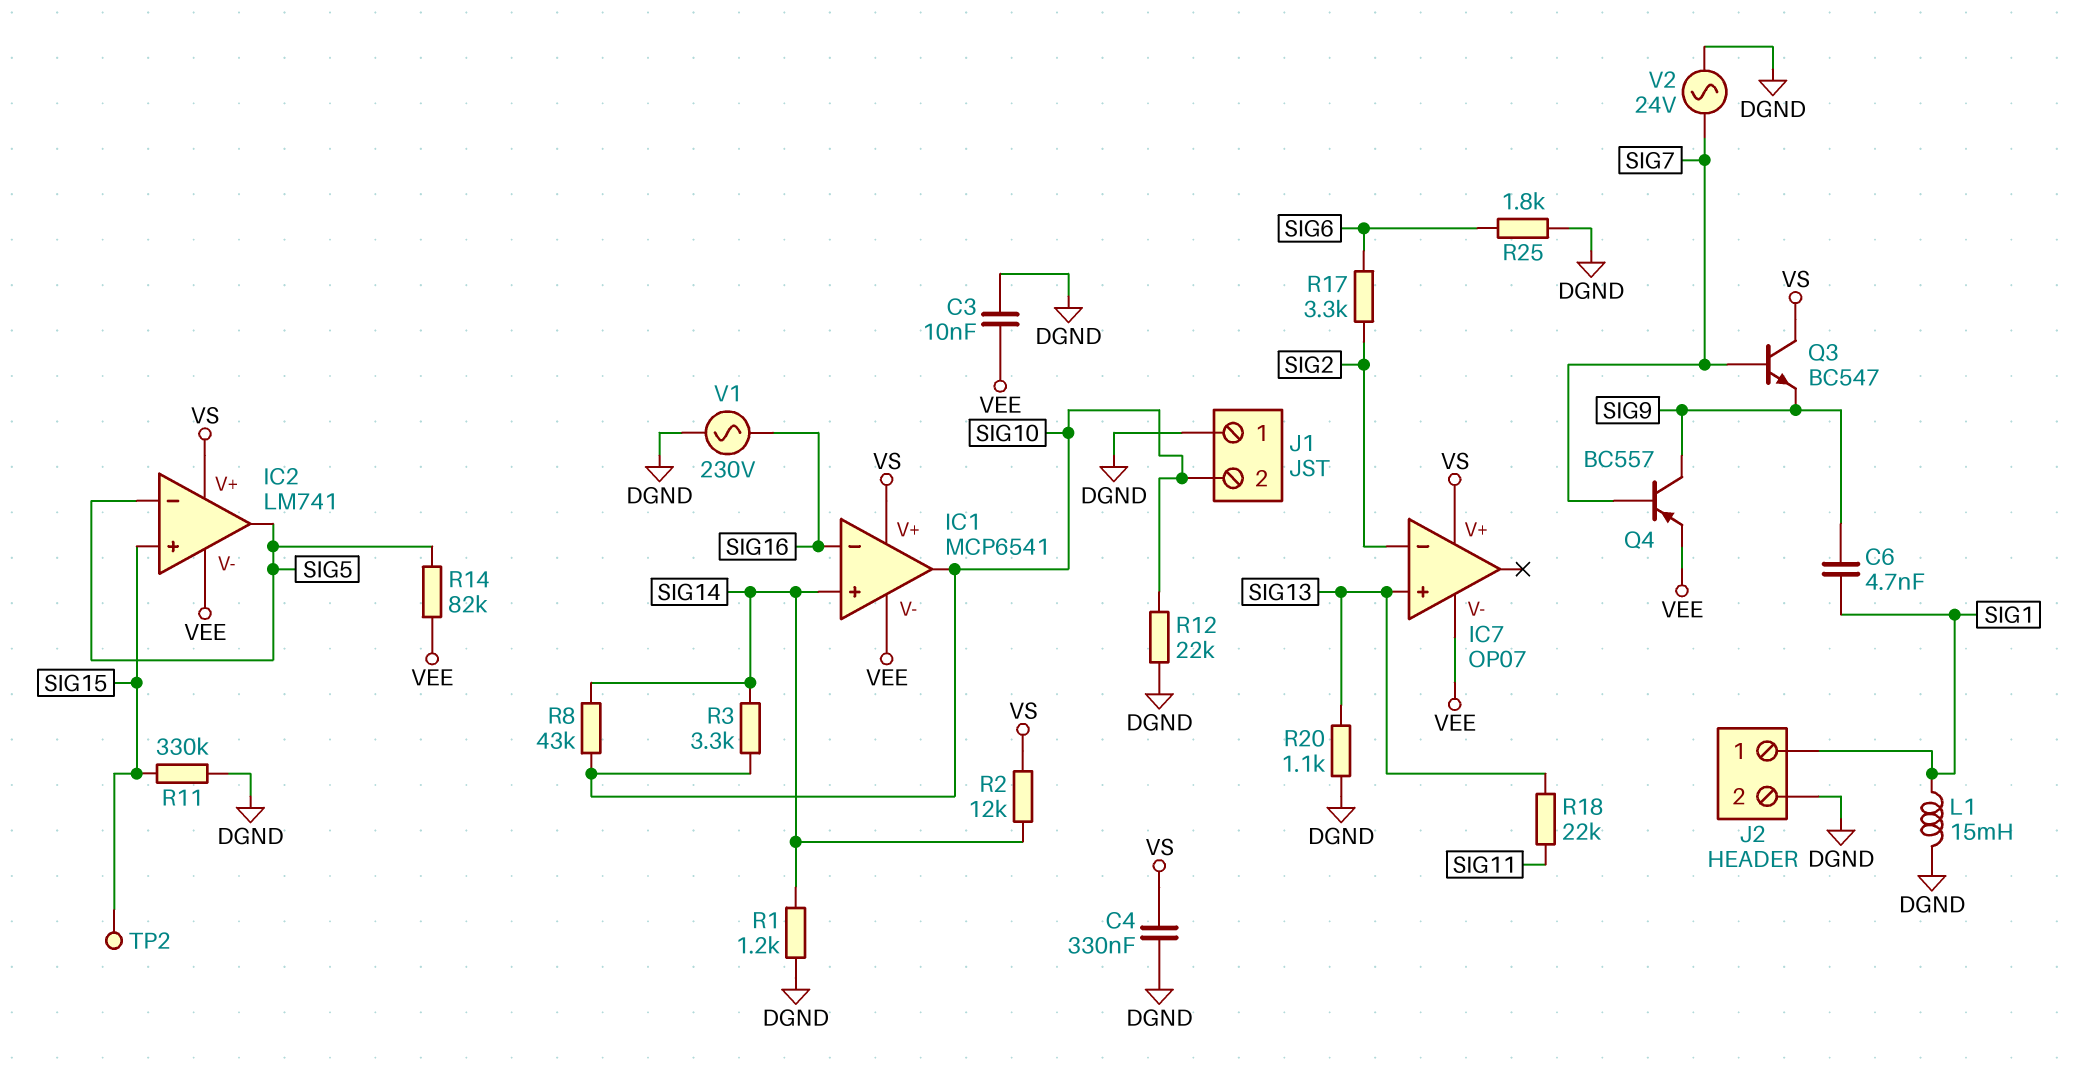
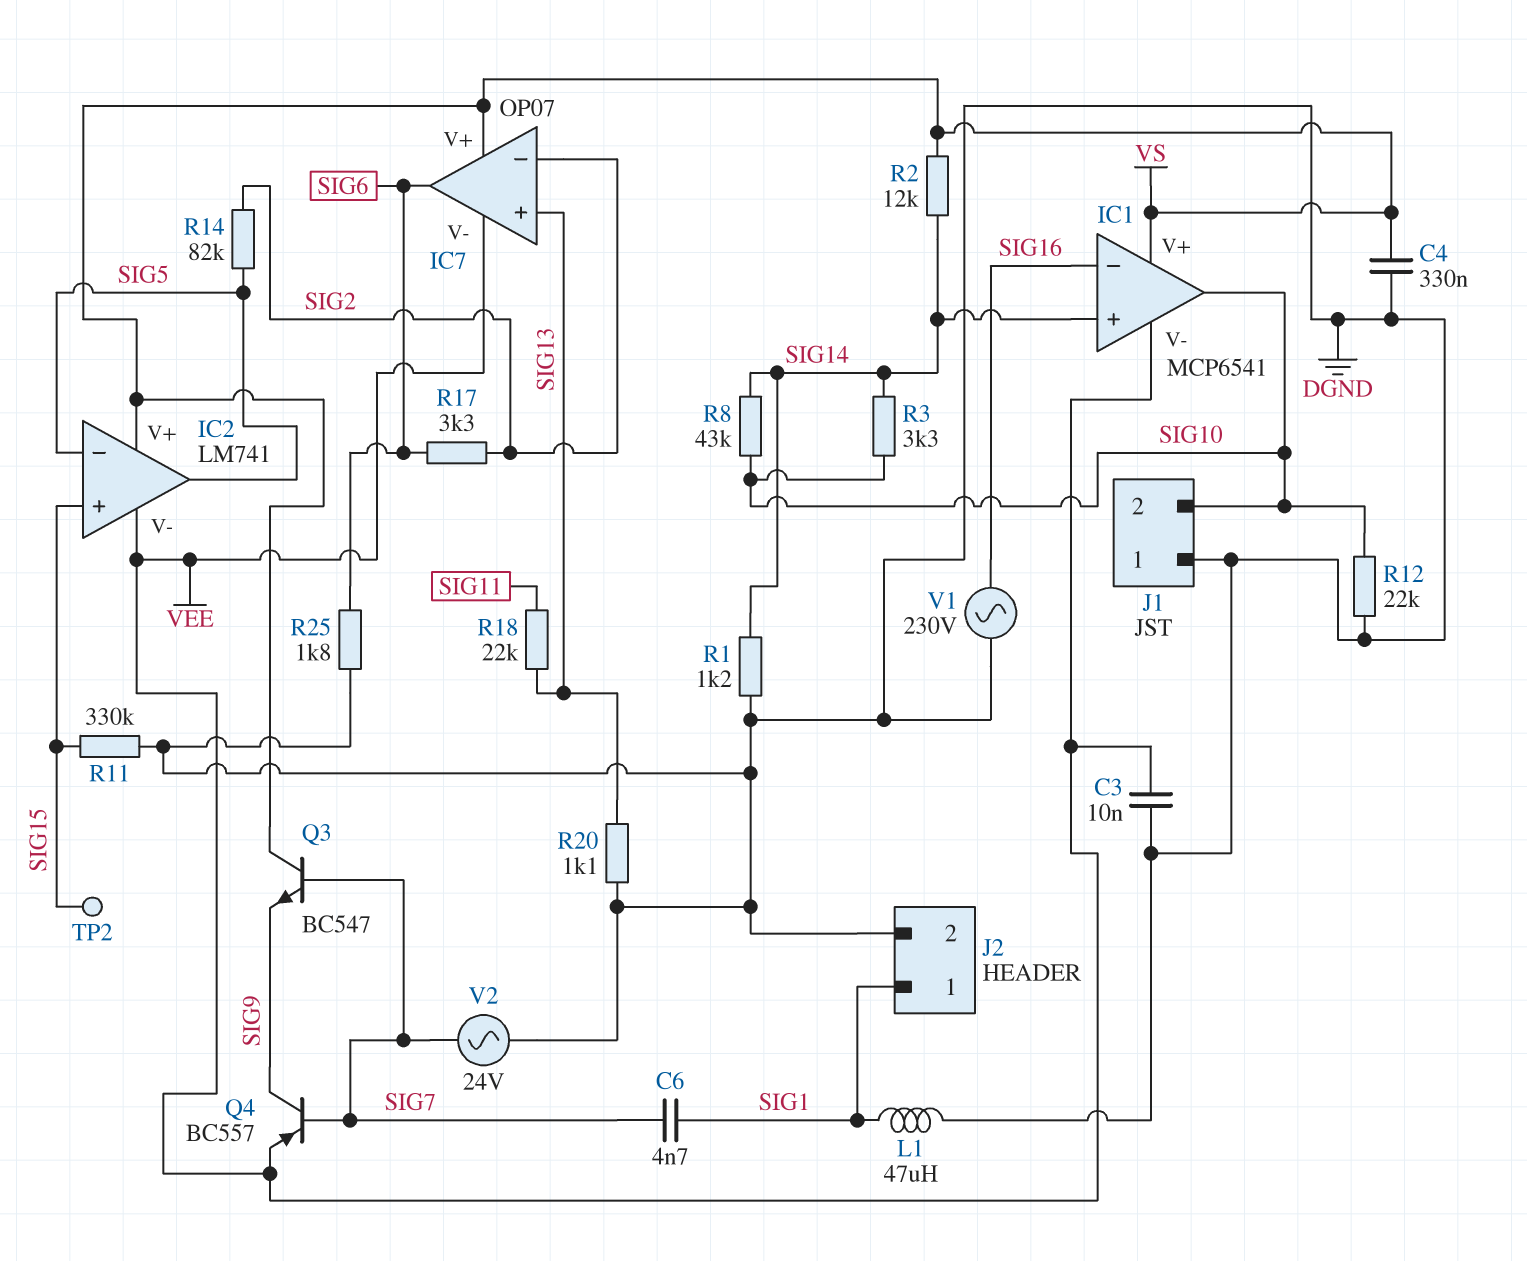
C6: 4.7nF (SIG1, SIG9) -> 4.7nF (SIG1, SIG7)
IC7 pin out: none -> SIG6
L1: 15mH (DGND, SIG1) -> 47uH (DGND, SIG1)
R14: 82k (SIG5, VEE) -> 82k (SIG2, SIG5)

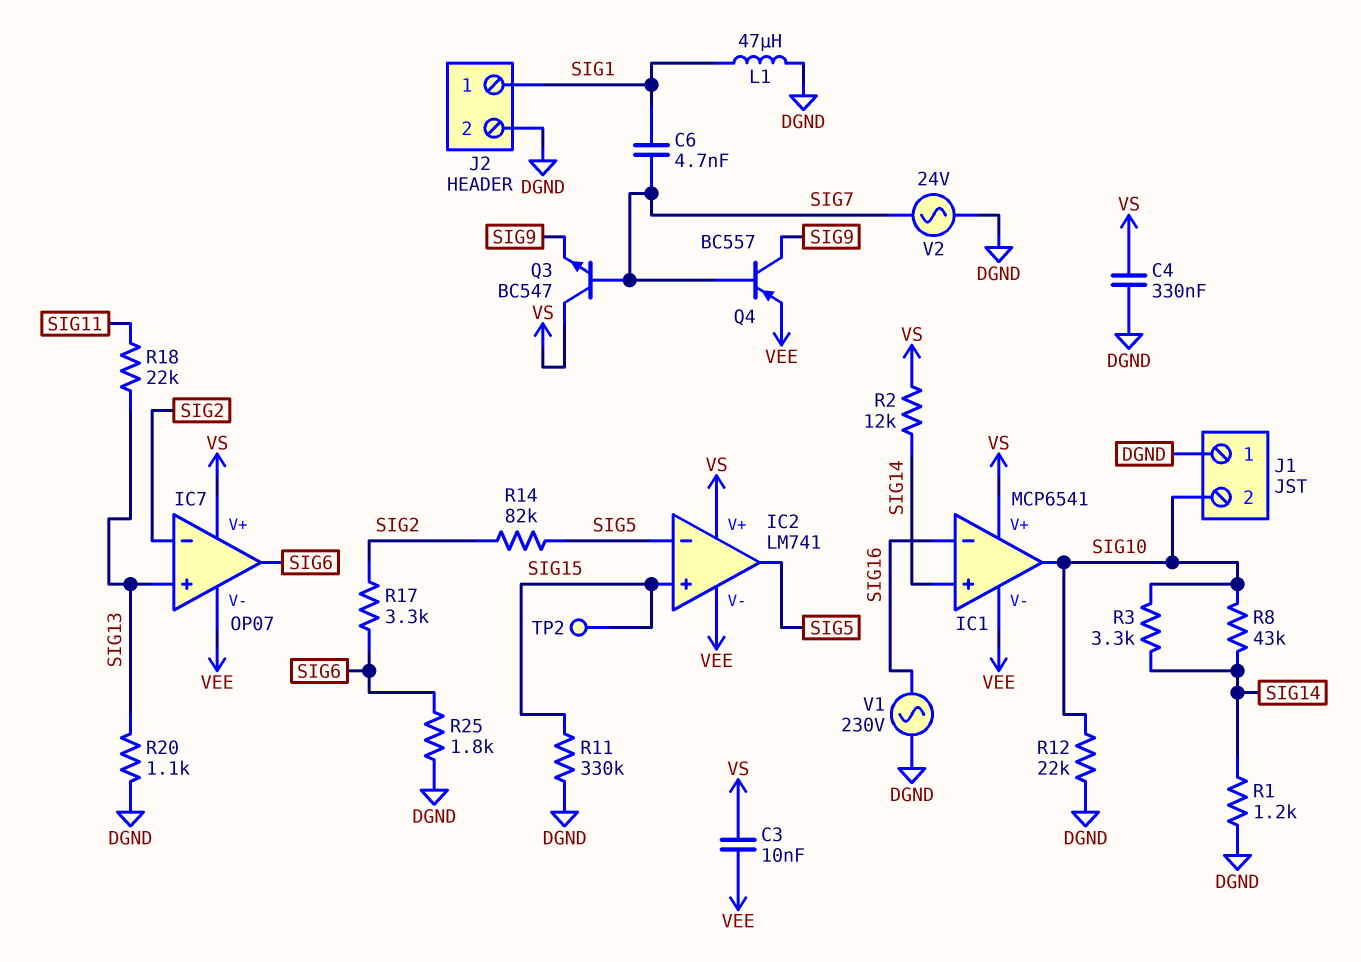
C3: 10nF (DGND, VEE) -> 10nF (VEE, VS)

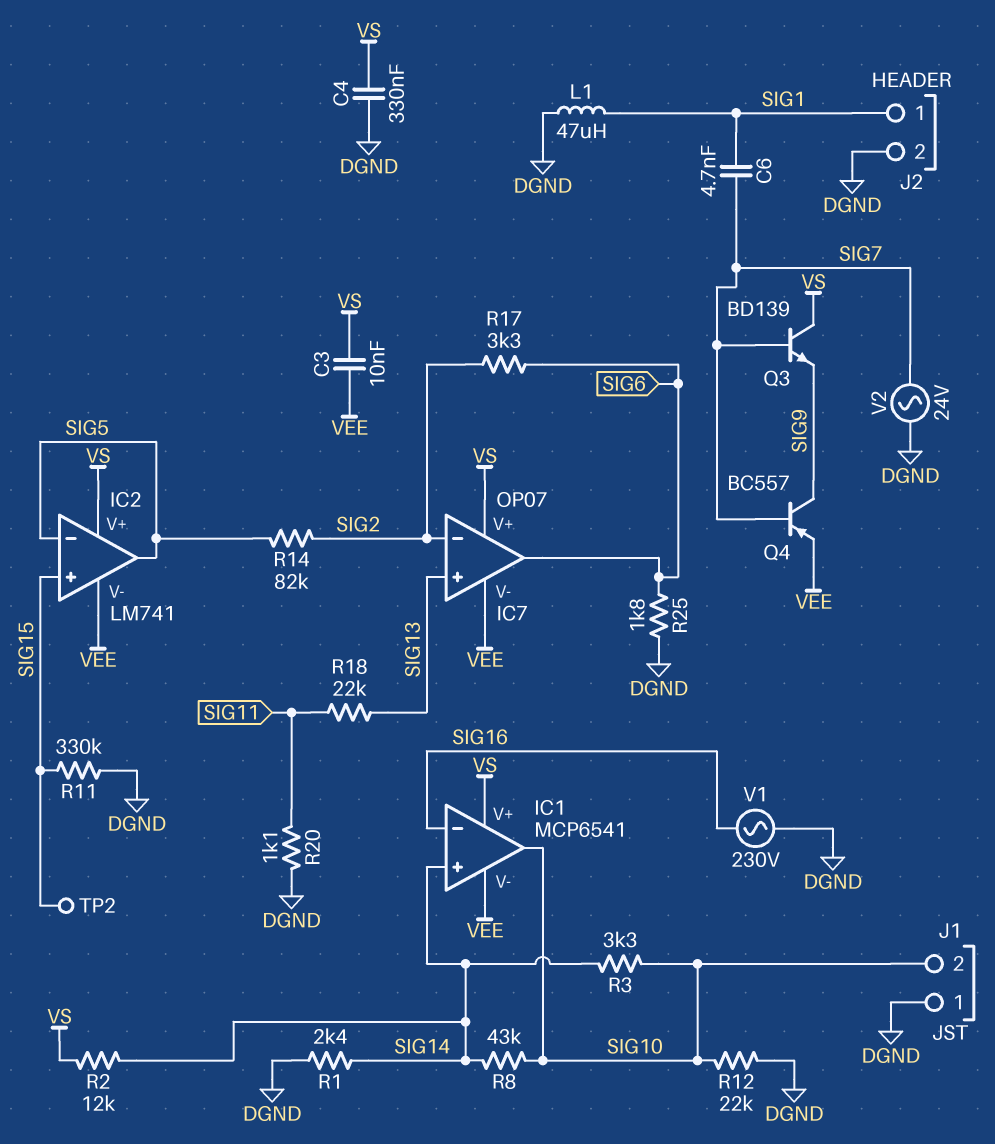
Q3: NPN BC547 (B SIG7, C VS, E SIG9) -> NPN BD139 (B SIG7, C VS, E SIG9)
R1: 1.2k (DGND, SIG14) -> 2.4k (DGND, SIG14)
R20: 1.1k (DGND, SIG13) -> 1.1k (DGND, SIG11)

